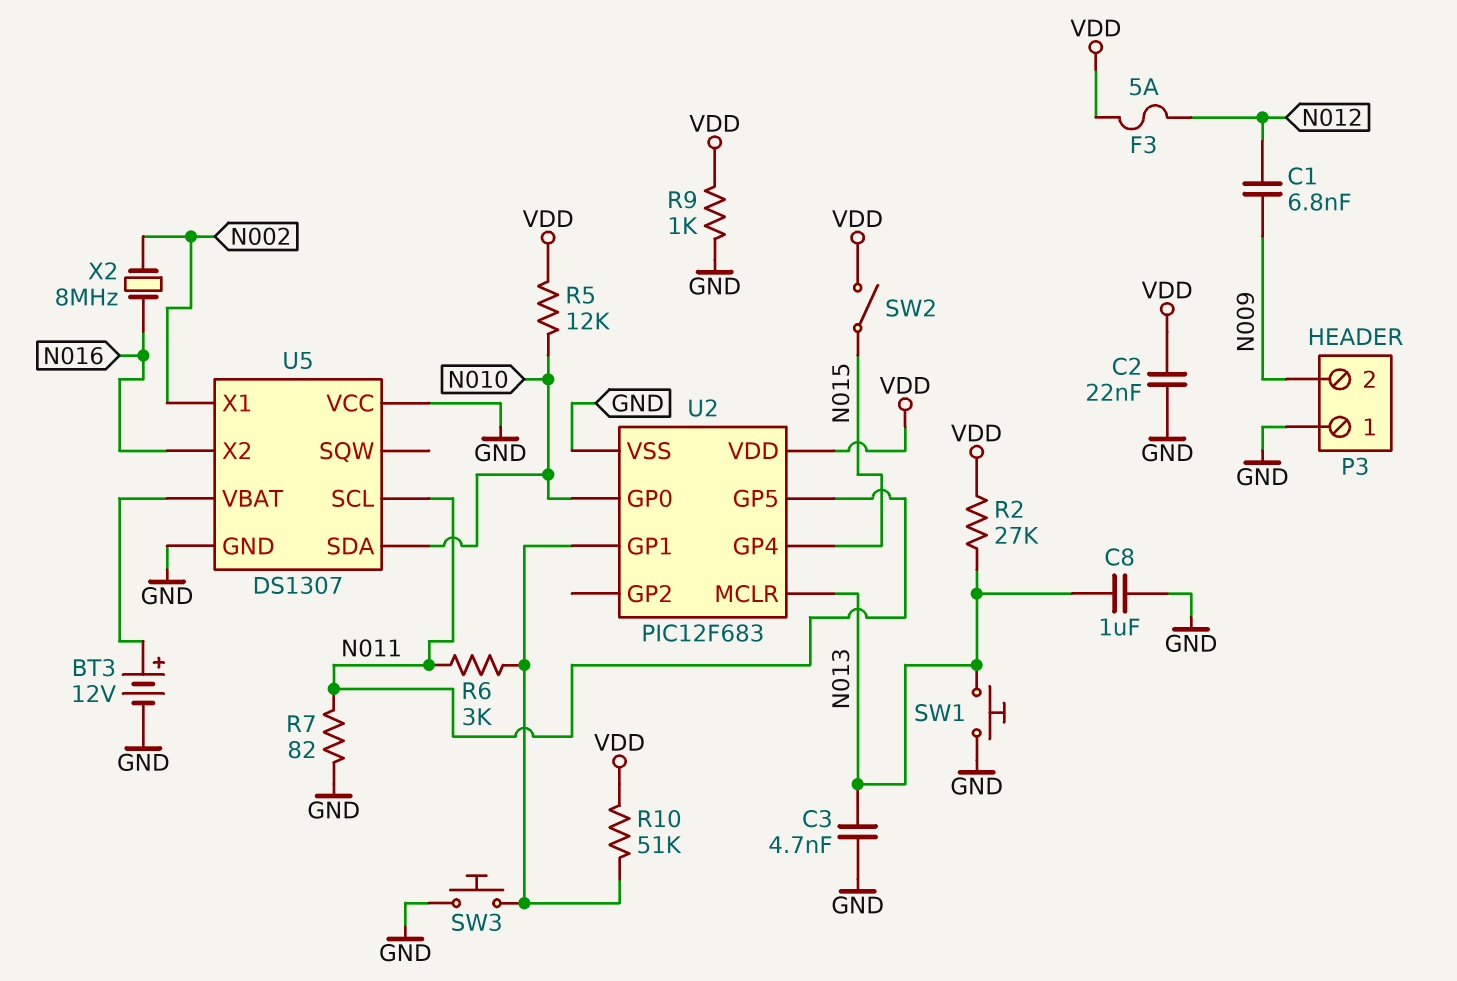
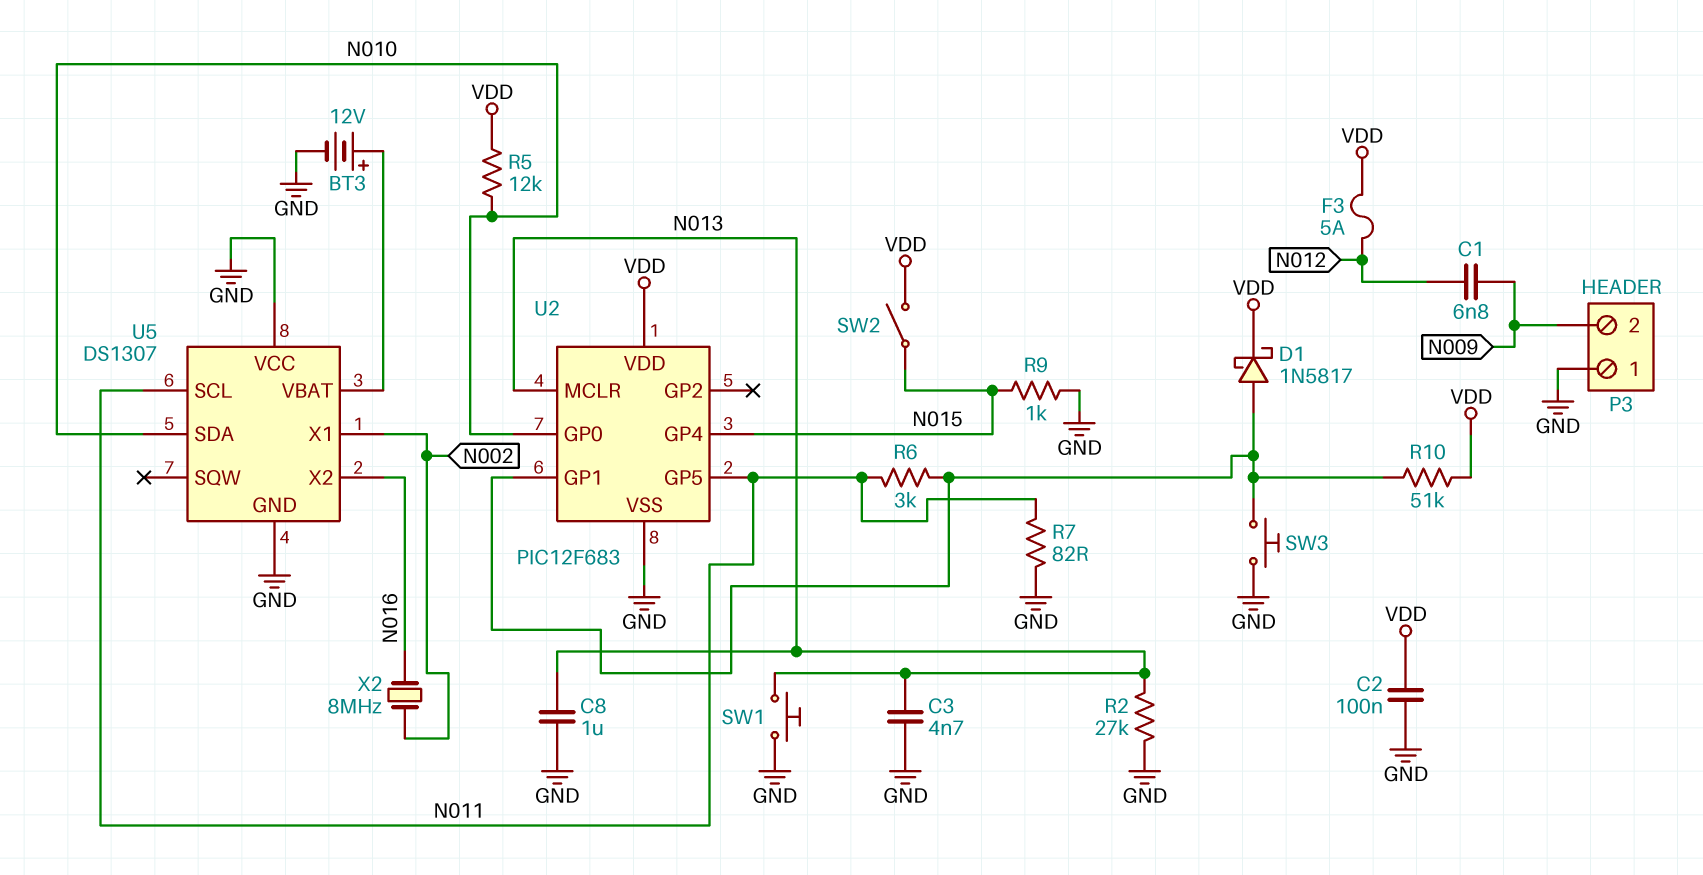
C2: 22nF (GND, VDD) -> 100nF (GND, VDD)
D1: none -> schottky 1N5817 (A U2/GP1, K VDD)
R2: 27k (N013, VDD) -> 27k (GND, N013)
R9: 1k (GND, VDD) -> 1k (GND, N015)

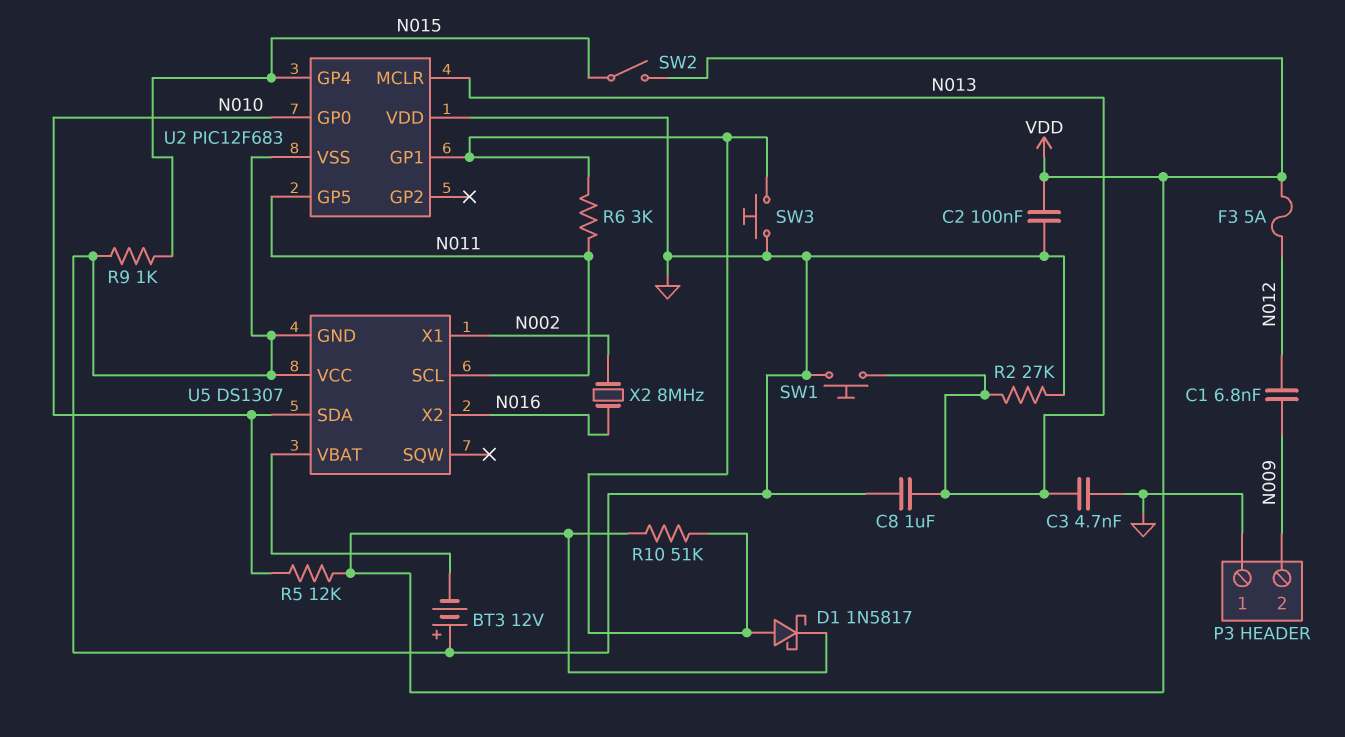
BT3: 12V (plus U5/VBAT, minus GND) -> 12V (plus GND, minus U5/VBAT)
R7: 82 (GND, N011) -> none
U2 pin VDD: VDD -> GND

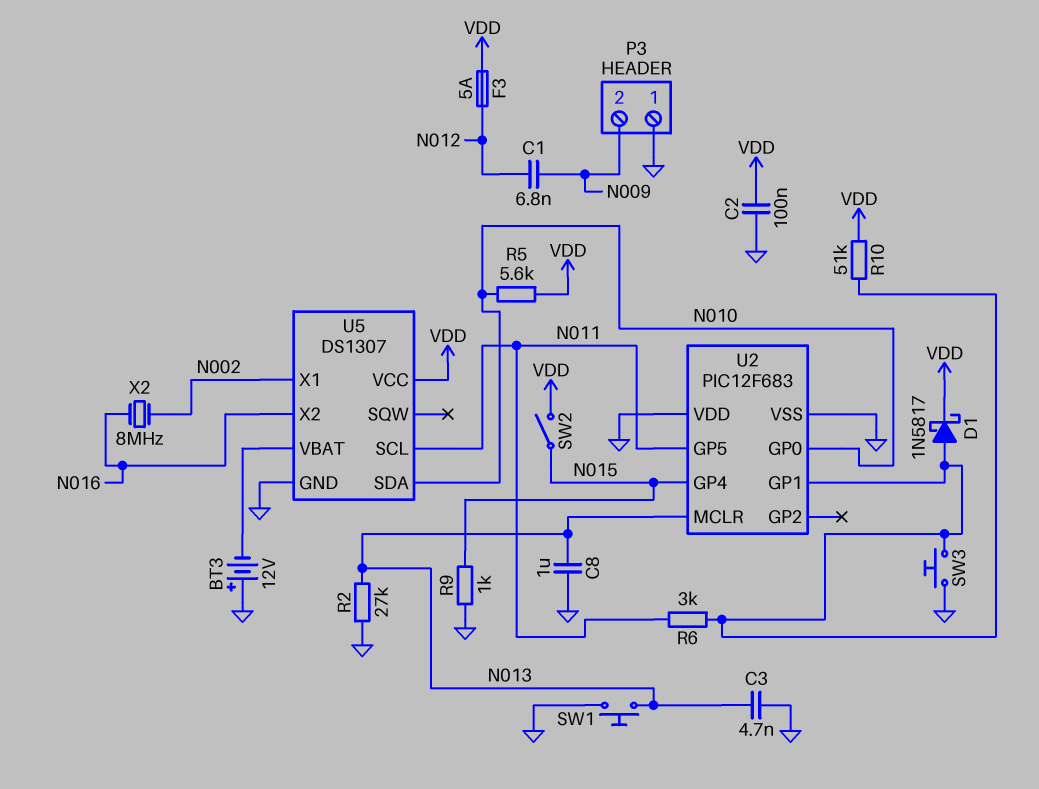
R5: 12k (N010, VDD) -> 5.6k (N010, VDD)
U5 pin VCC: GND -> VDD

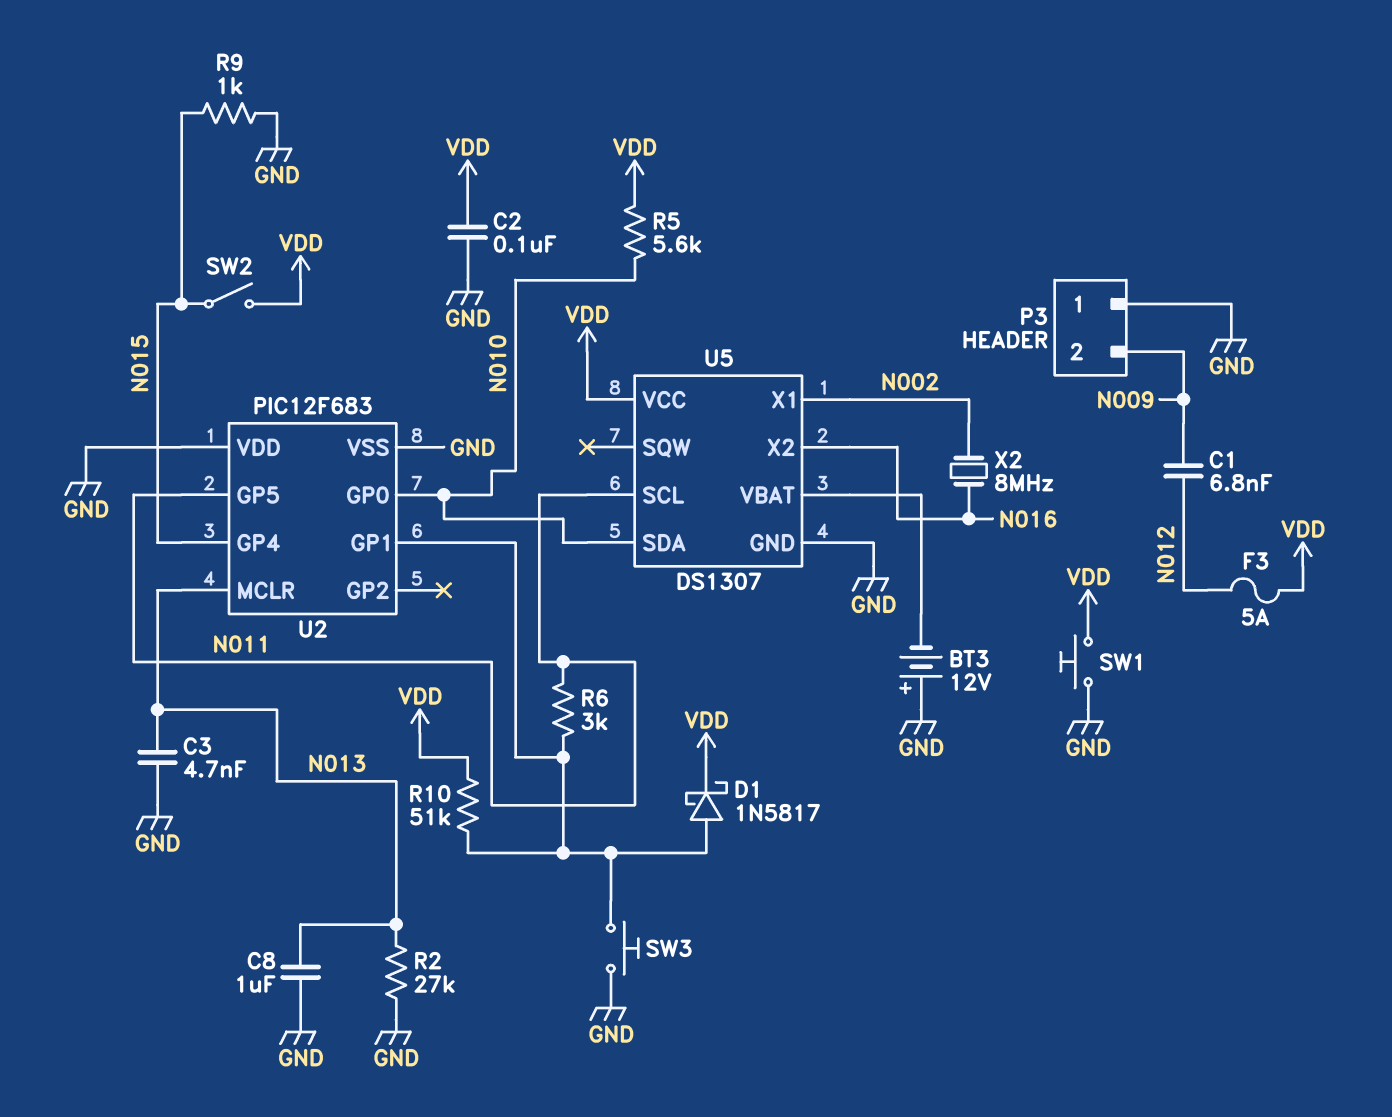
SW1: button (GND, N013) -> button (GND, VDD)

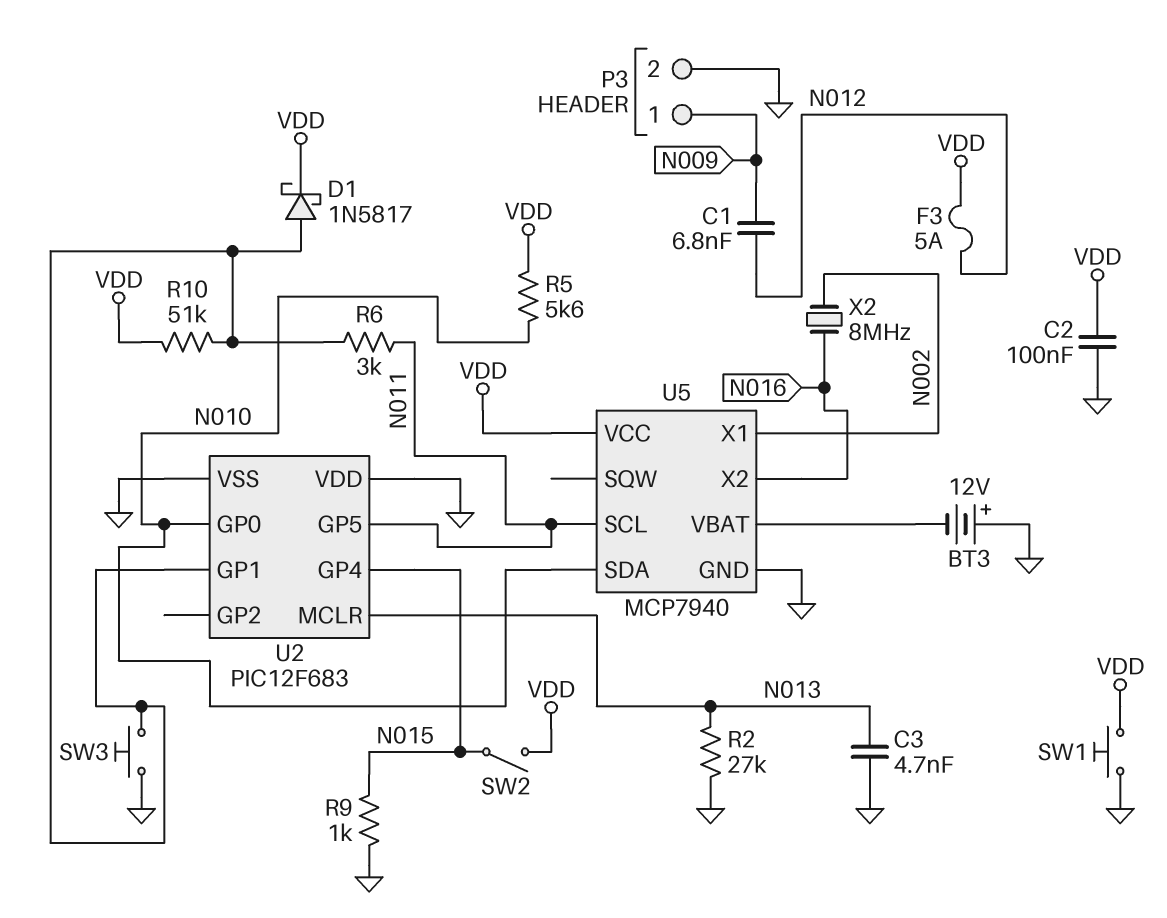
C8: 1uF (GND, N013) -> none
P3 pin 1: GND -> N009
P3 pin 2: N009 -> GND
U5: DS1307 -> MCP7940

